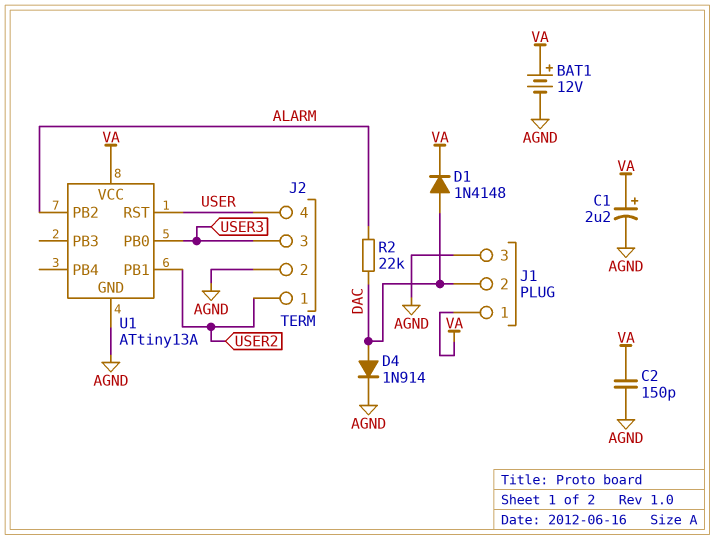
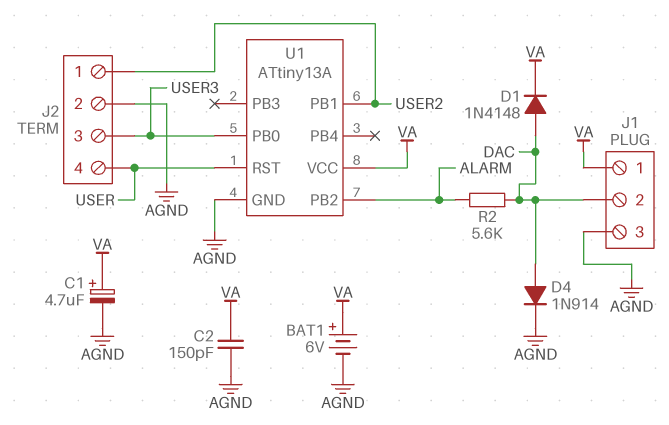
BAT1: 12V (plus VA, minus AGND) -> 6V (plus VA, minus AGND)
C1: 2.2uF (plus VA, minus AGND) -> 4.7uF (plus VA, minus AGND)
R2: 22k (ALARM, DAC) -> 5.6k (ALARM, DAC)

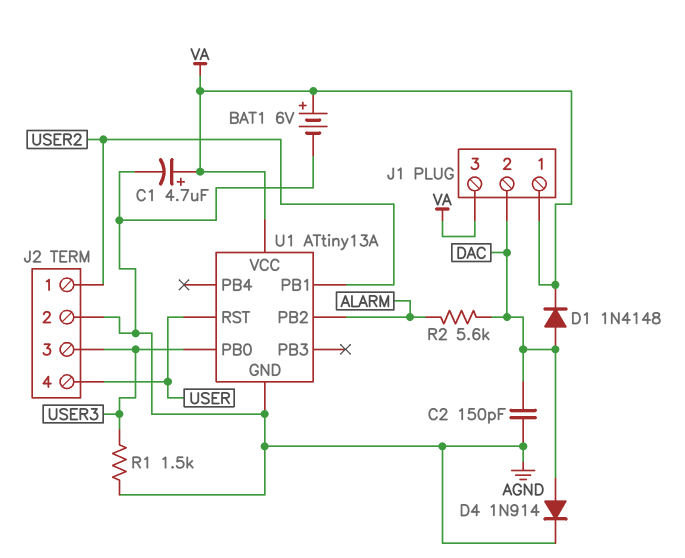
C2: 150pF (AGND, VA) -> 150pF (AGND, DAC)
J1 pin 3: AGND -> VA
R1: none -> 1.5k (AGND, USER3)

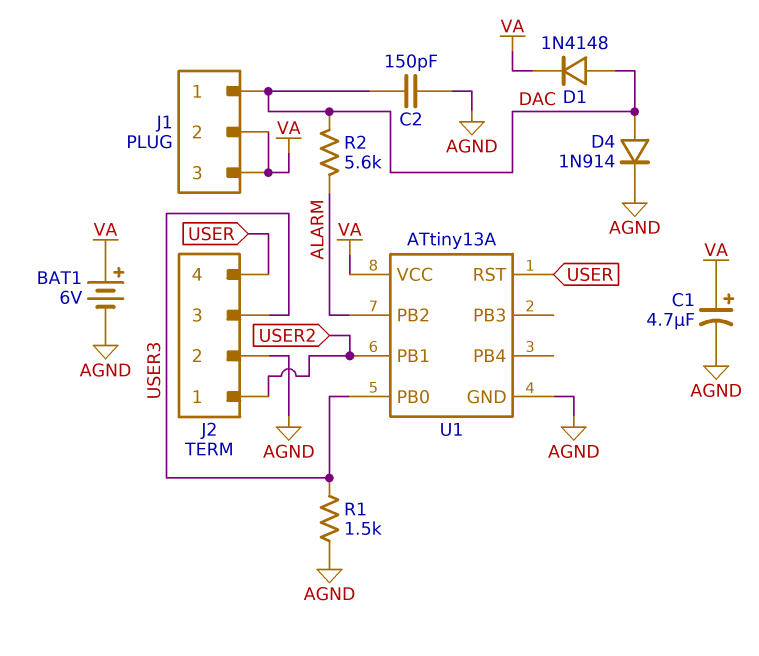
J1 pin 1: VA -> DAC
J1 pin 2: DAC -> VA

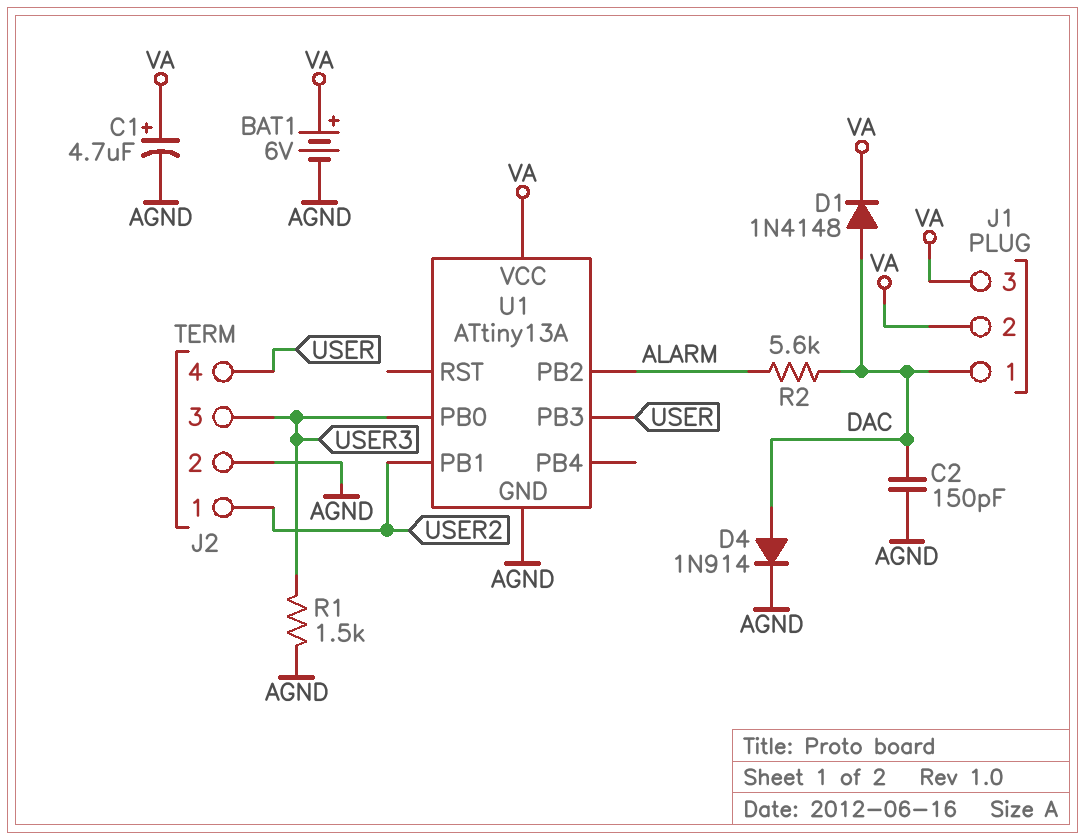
U1 pin PB3: none -> USER
U1 pin RST: USER -> none

